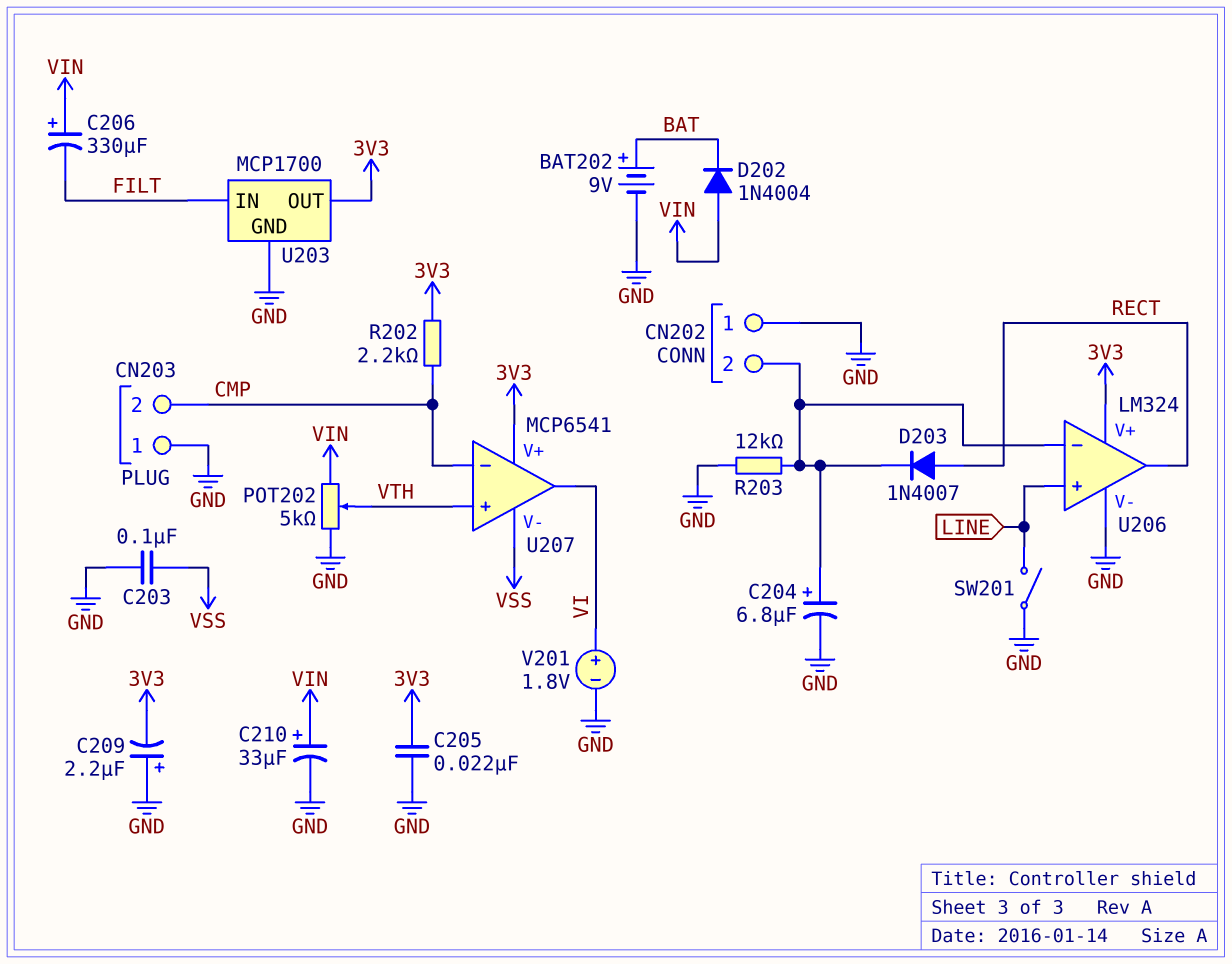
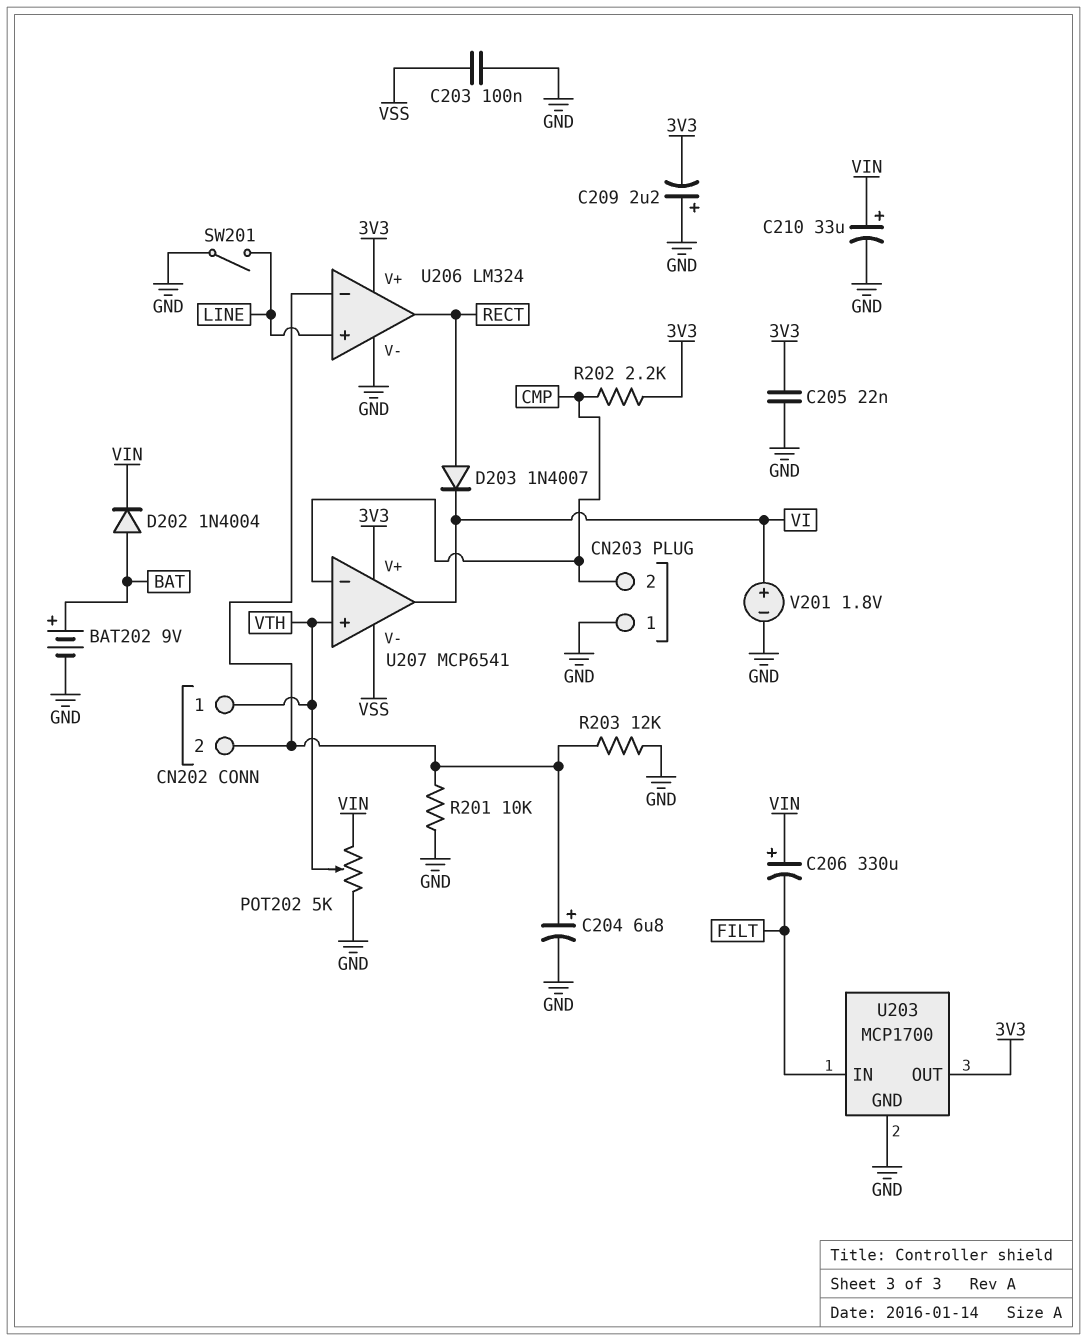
CN202 pin 1: GND -> VTH
D202: diode 1N4004 (A VIN, K BAT) -> diode 1N4004 (A BAT, K VIN)
D203: diode 1N4007 (A RECT, K CN202/2) -> diode 1N4007 (A RECT, K VI)
R201: none -> 10k (CN202/2, GND)

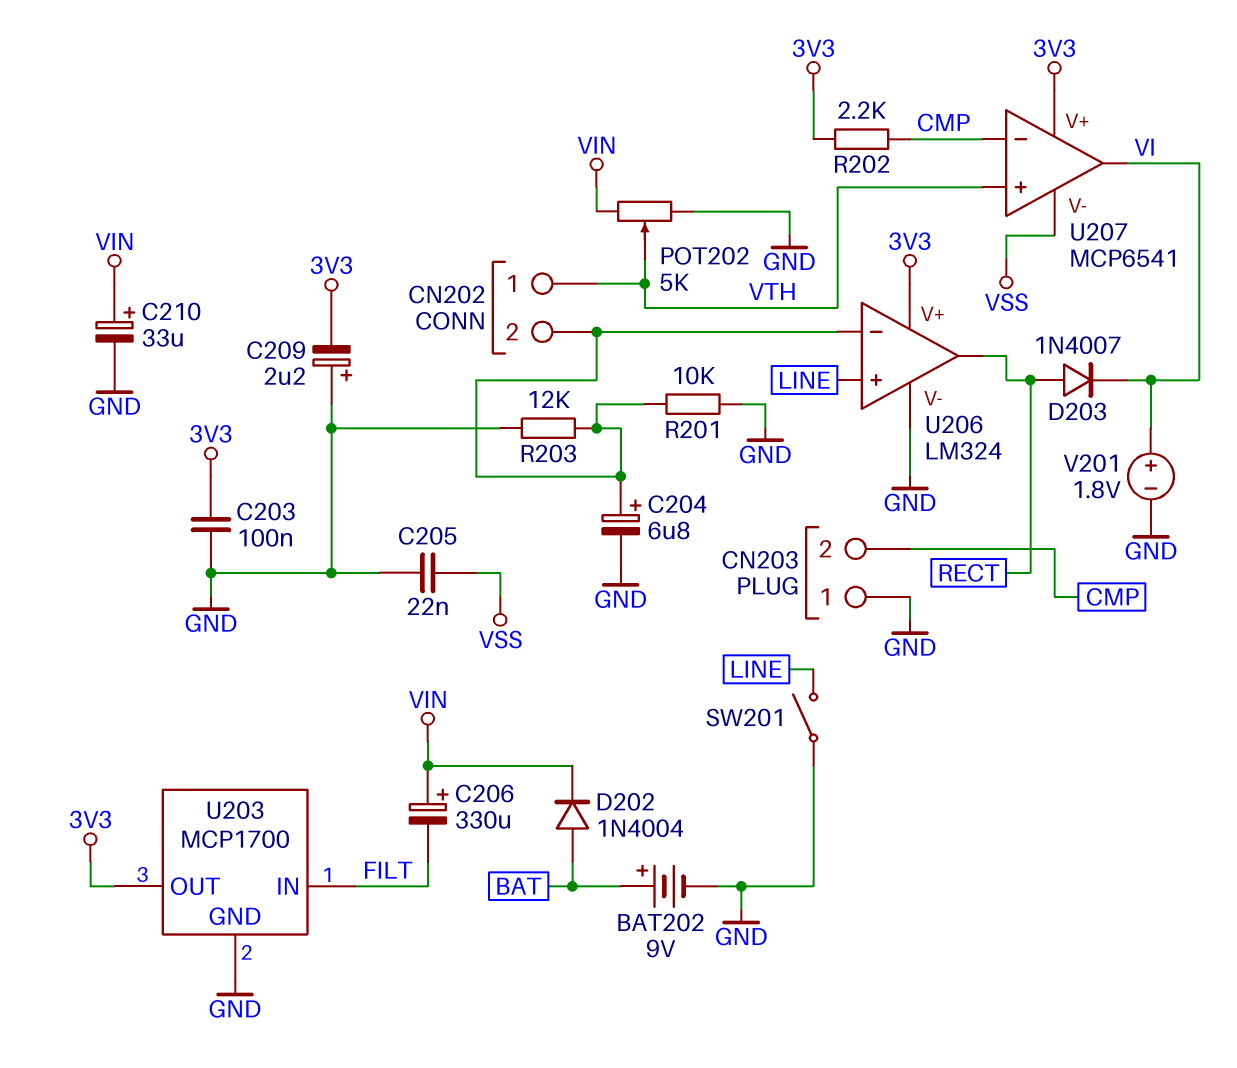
C203: 100nF (GND, VSS) -> 100nF (3V3, GND)
C205: 22nF (3V3, GND) -> 22nF (GND, VSS)

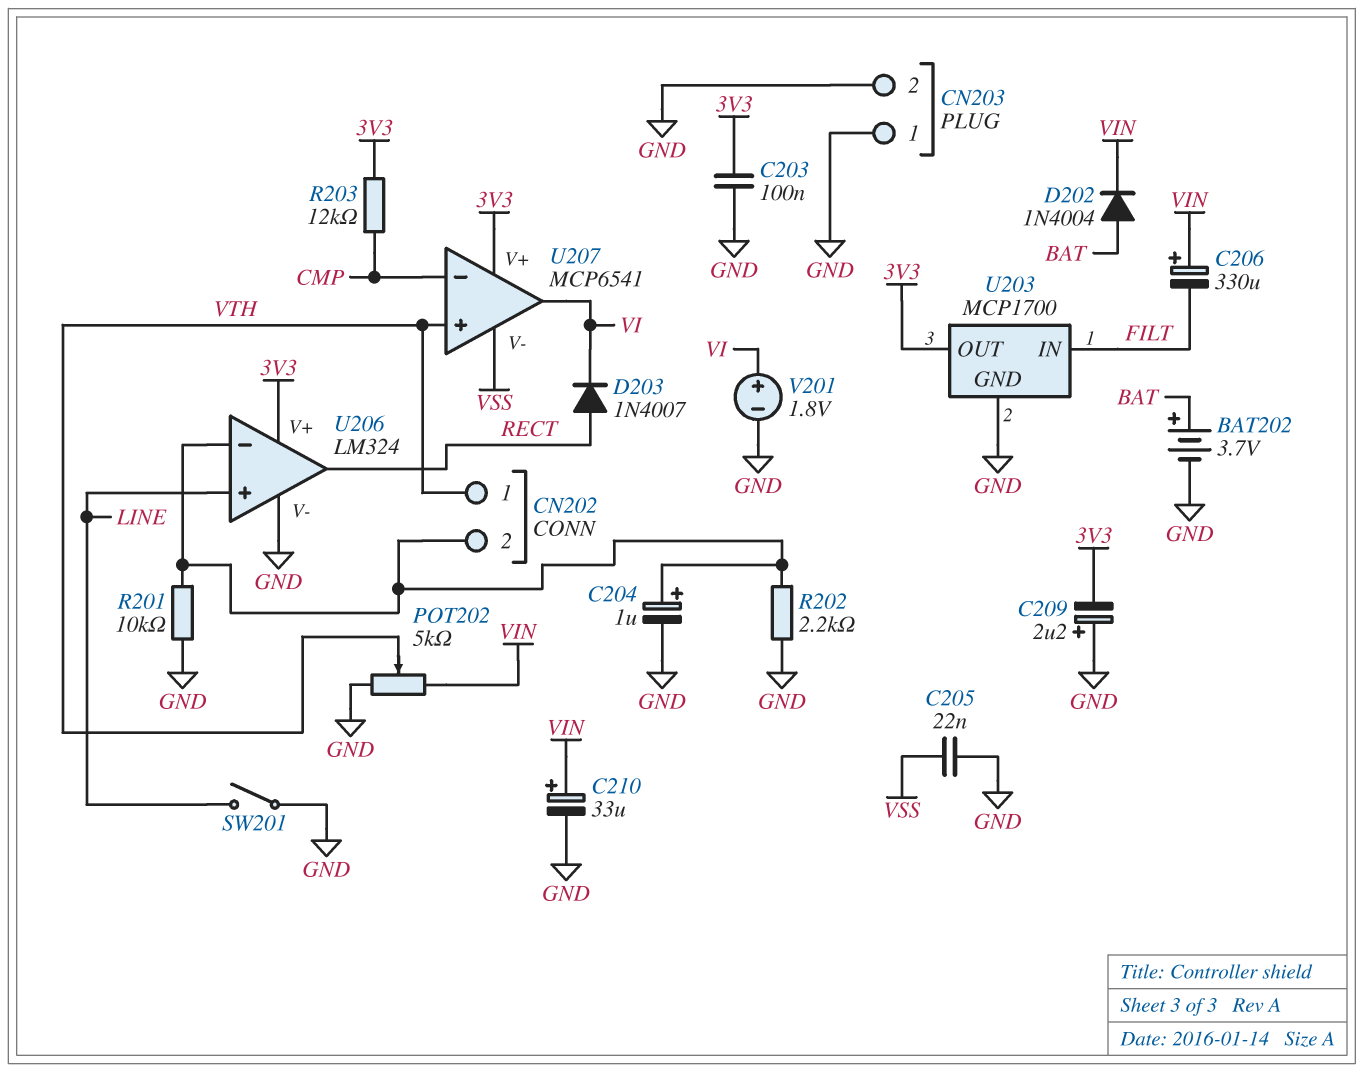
BAT202: 9V (plus BAT, minus GND) -> 3.7V (plus BAT, minus GND)
C204: 6.8uF (plus CN202/2, minus GND) -> 1uF (plus CN202/2, minus GND)
CN203 pin 2: CMP -> GND
R202: 2.2k (3V3, CMP) -> 2.2k (CN202/2, GND)
R203: 12k (CN202/2, GND) -> 12k (3V3, CMP)

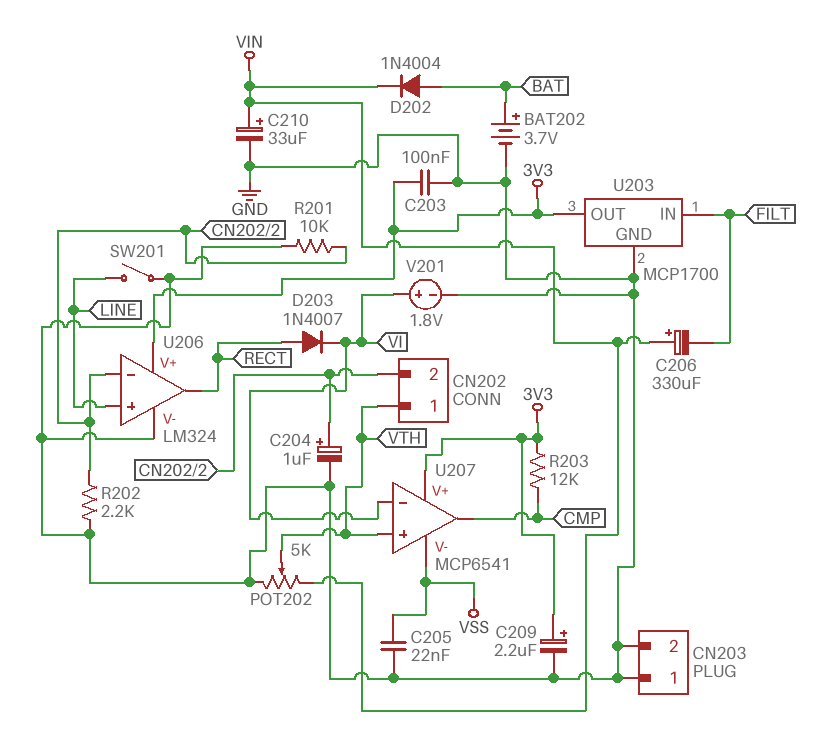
C209: 2.2uF (plus GND, minus 3V3) -> 2.2uF (plus 3V3, minus GND)
U207 pin in-: CMP -> VI
U207 pin out: VI -> CMP

